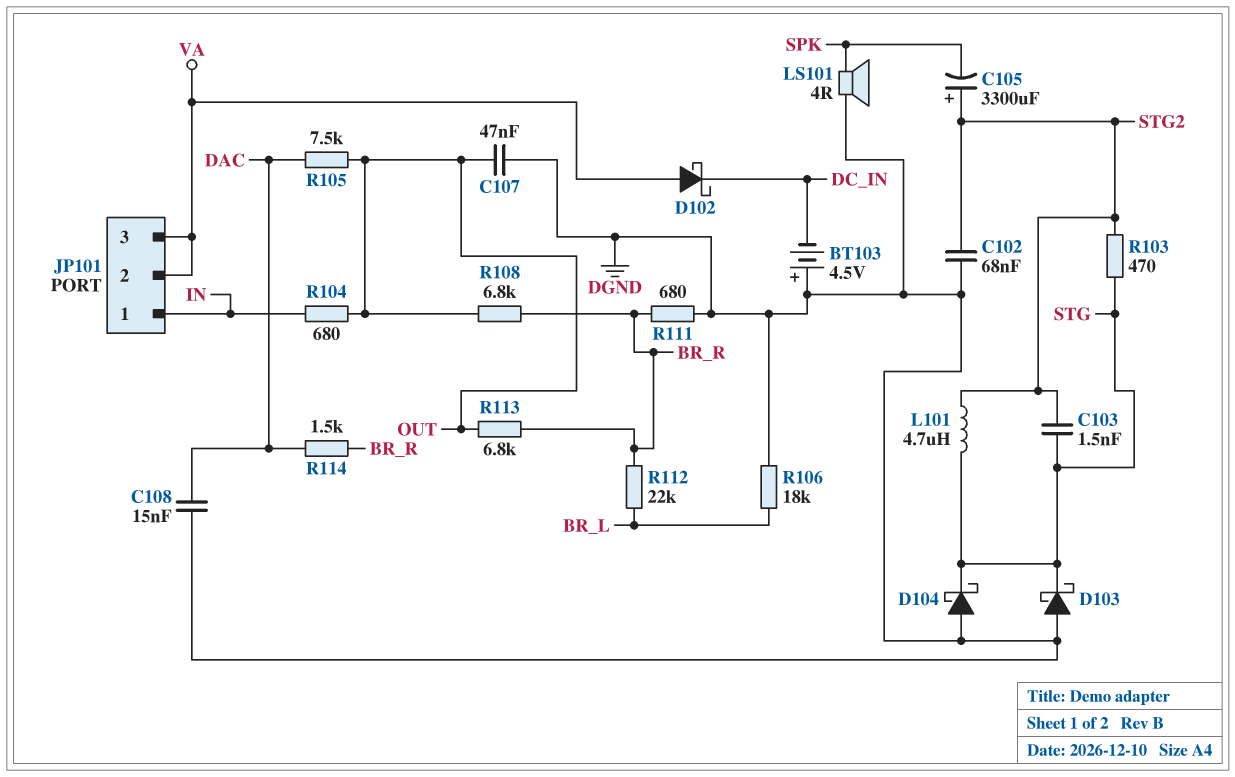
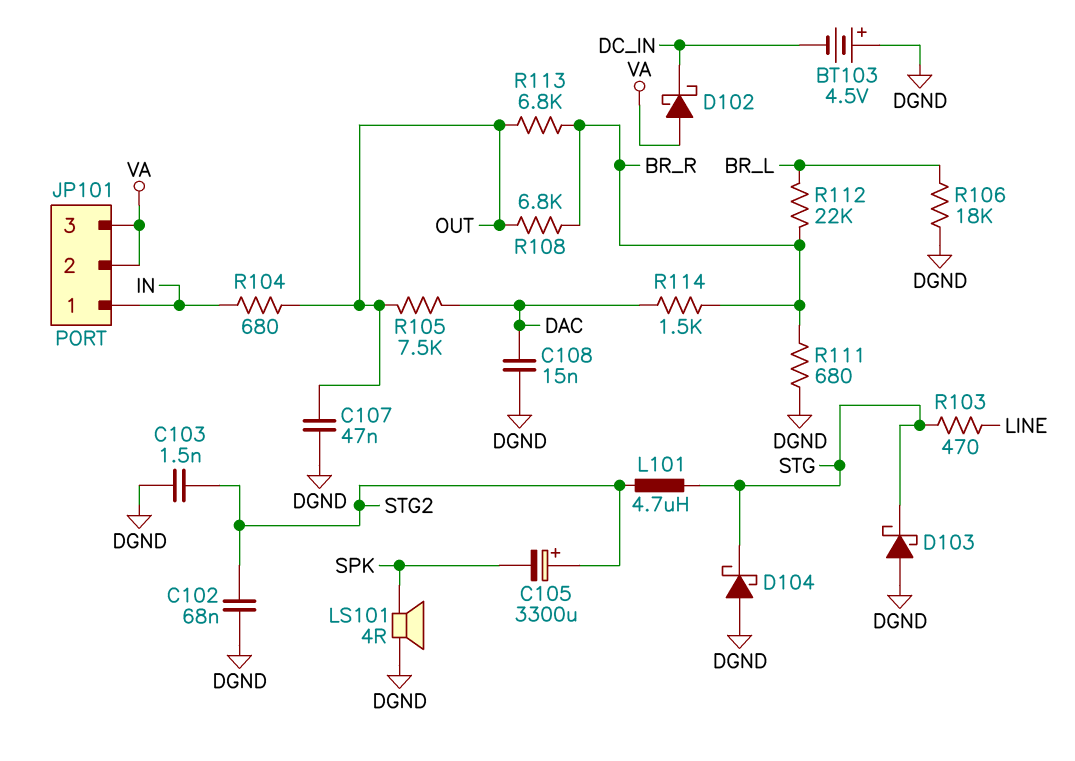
C103: 1.5nF (STG, STG2) -> 1.5nF (DGND, STG2)
R103: 470 (STG, STG2) -> 470 (LINE, STG)

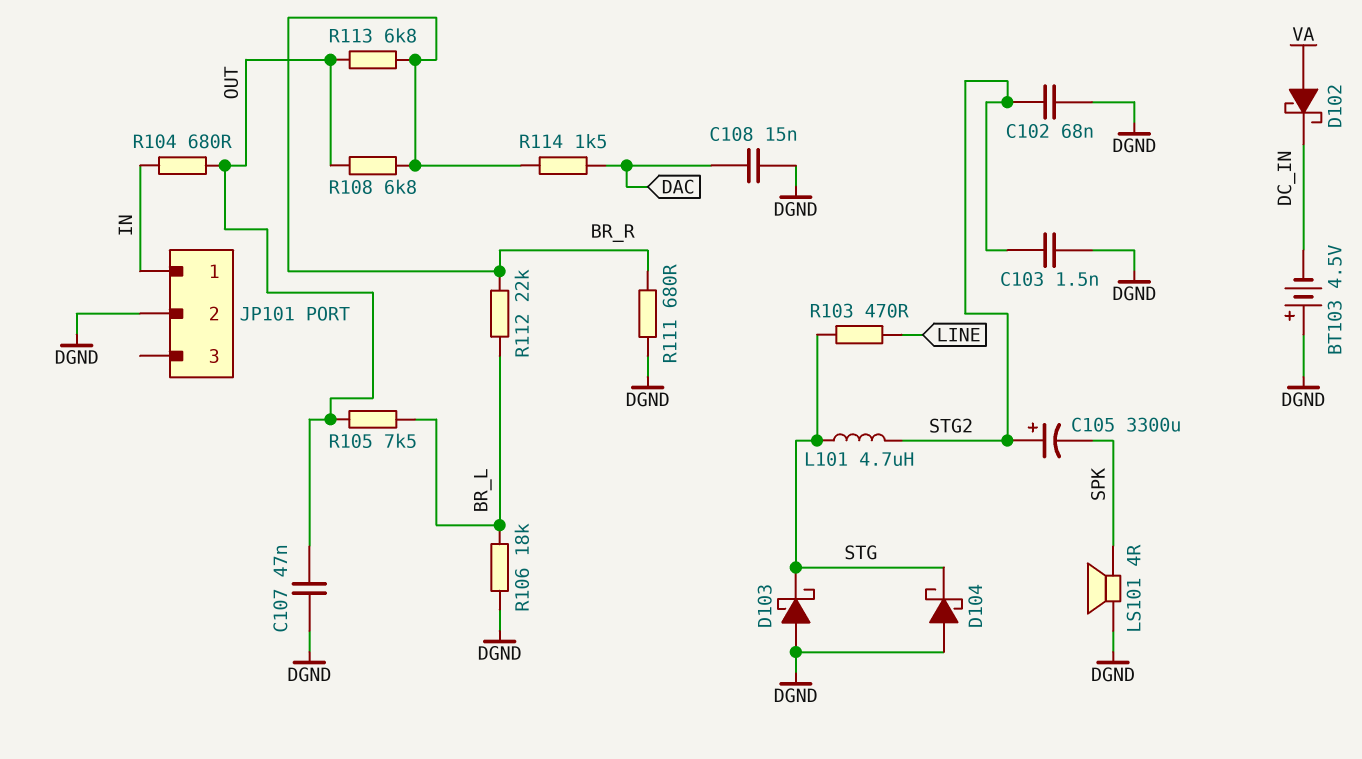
JP101 pin 2: VA -> DGND
JP101 pin 3: VA -> none
R105: 7.5k (DAC, OUT) -> 7.5k (BR_L, OUT)

